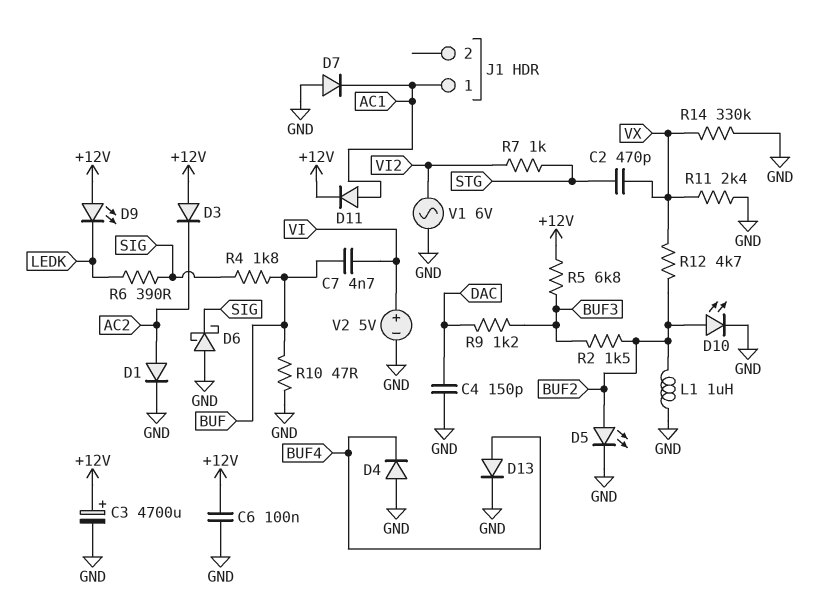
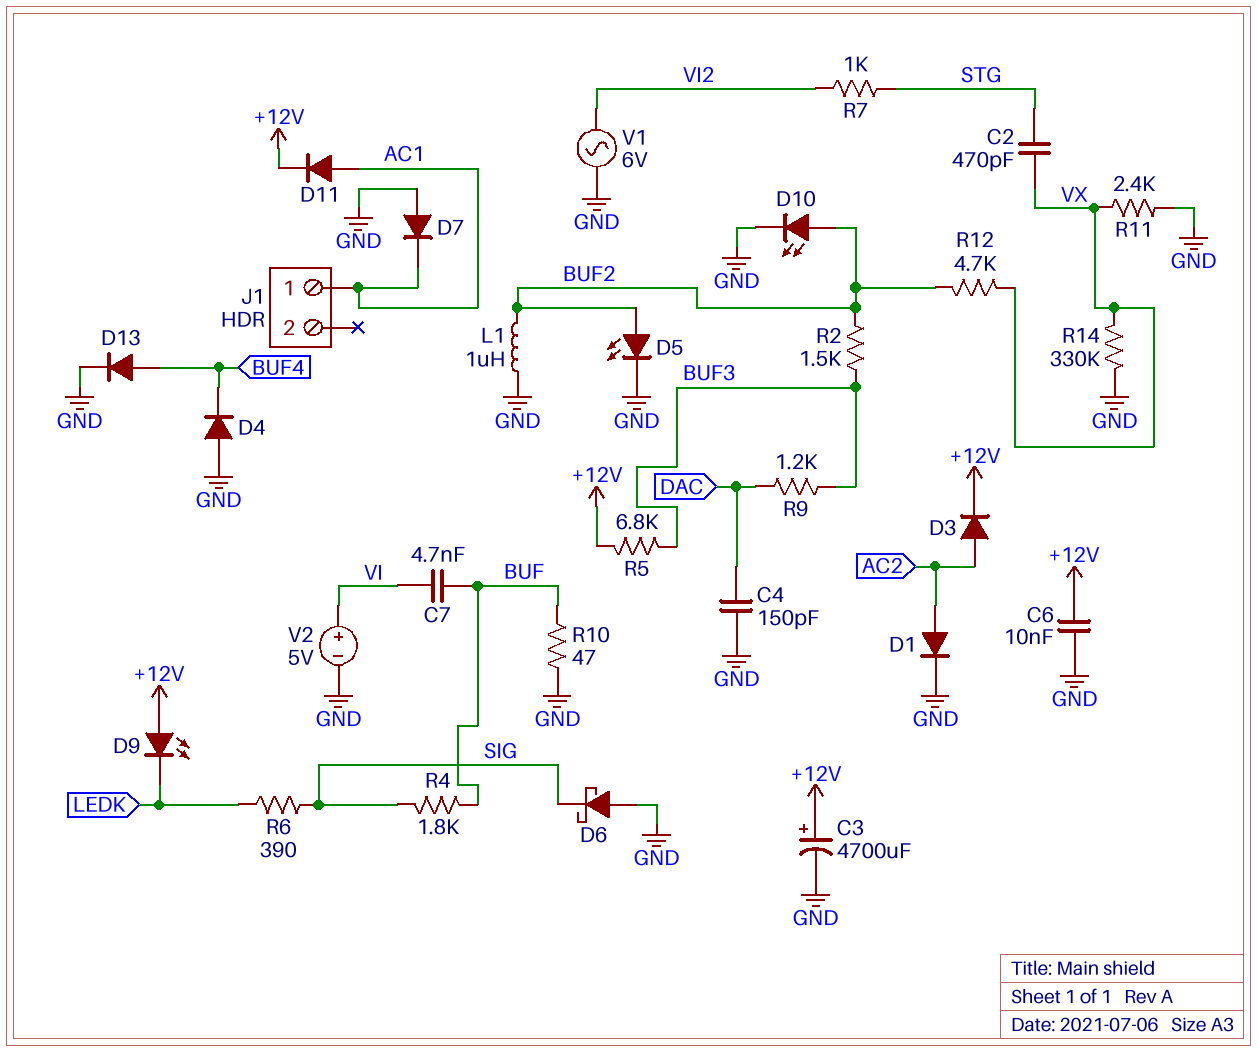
C6: 100nF (+12V, GND) -> 10nF (+12V, GND)
D3: diode (A +12V, K AC2) -> diode (A AC2, K +12V)

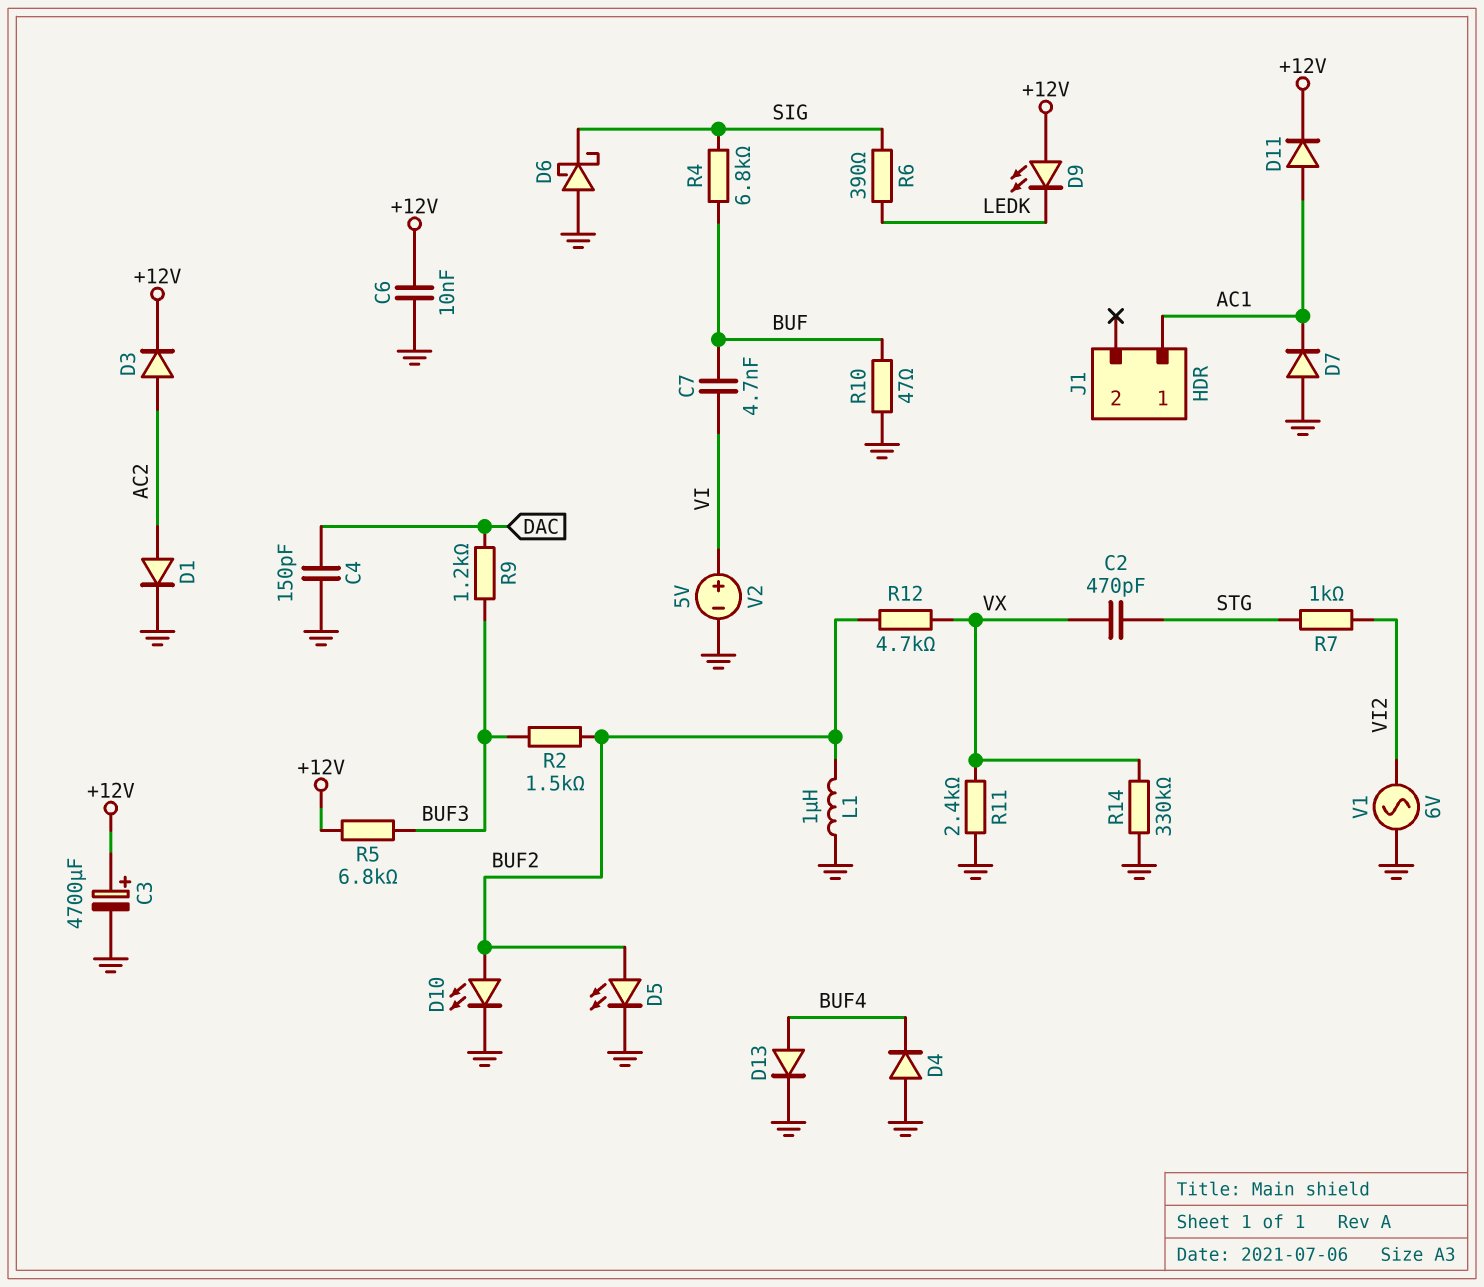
R4: 1.8k (BUF, SIG) -> 6.8k (BUF, SIG)

